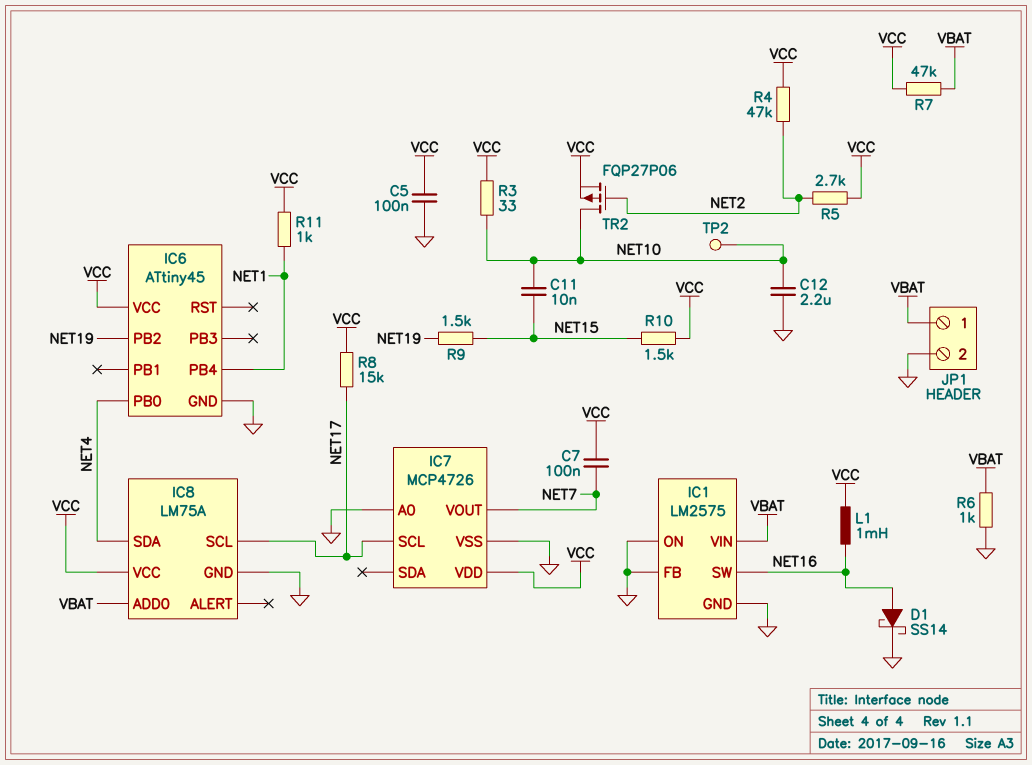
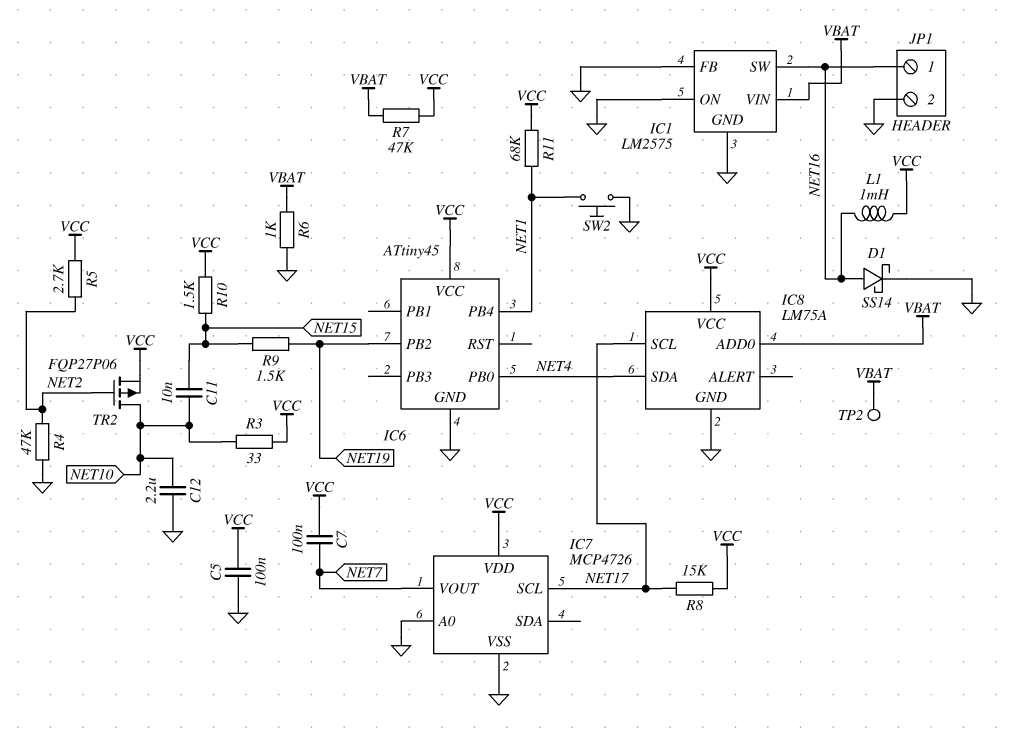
JP1 pin 1: VBAT -> NET16
R4: 47k (NET2, VCC) -> 47k (GND, NET2)
R11: 1k (NET1, VCC) -> 68k (NET1, VCC)
SW2: none -> button (GND, NET1)
TP2: test point (NET10) -> test point (VBAT)

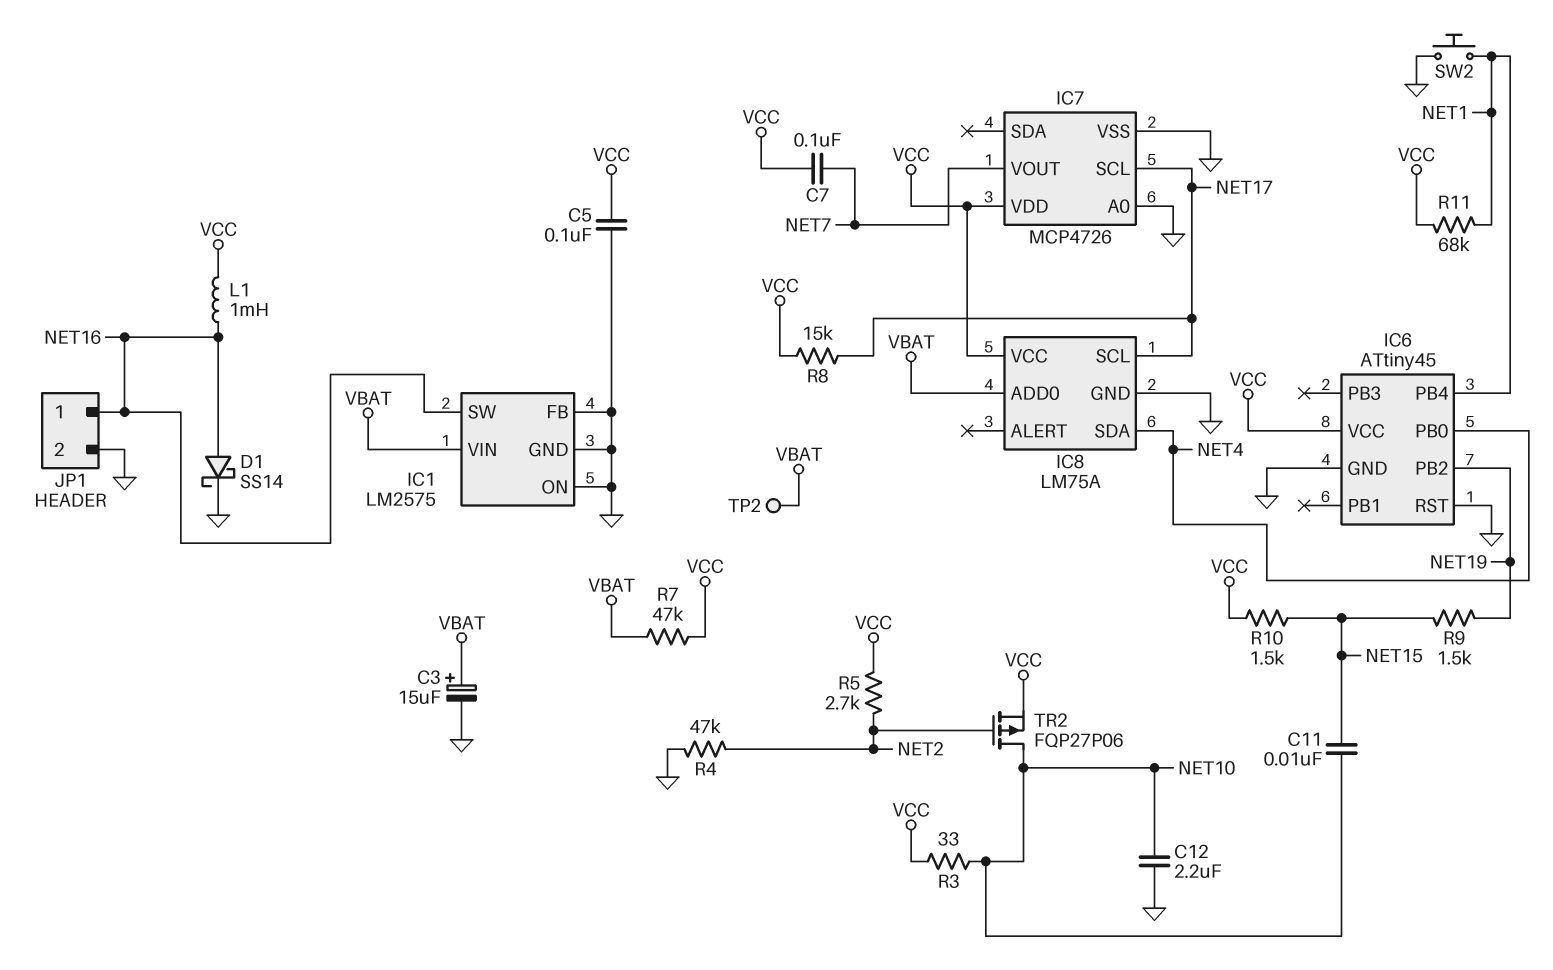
C3: none -> 15uF (plus VBAT, minus GND)
IC6 pin RST: none -> GND
R6: 1k (GND, VBAT) -> none

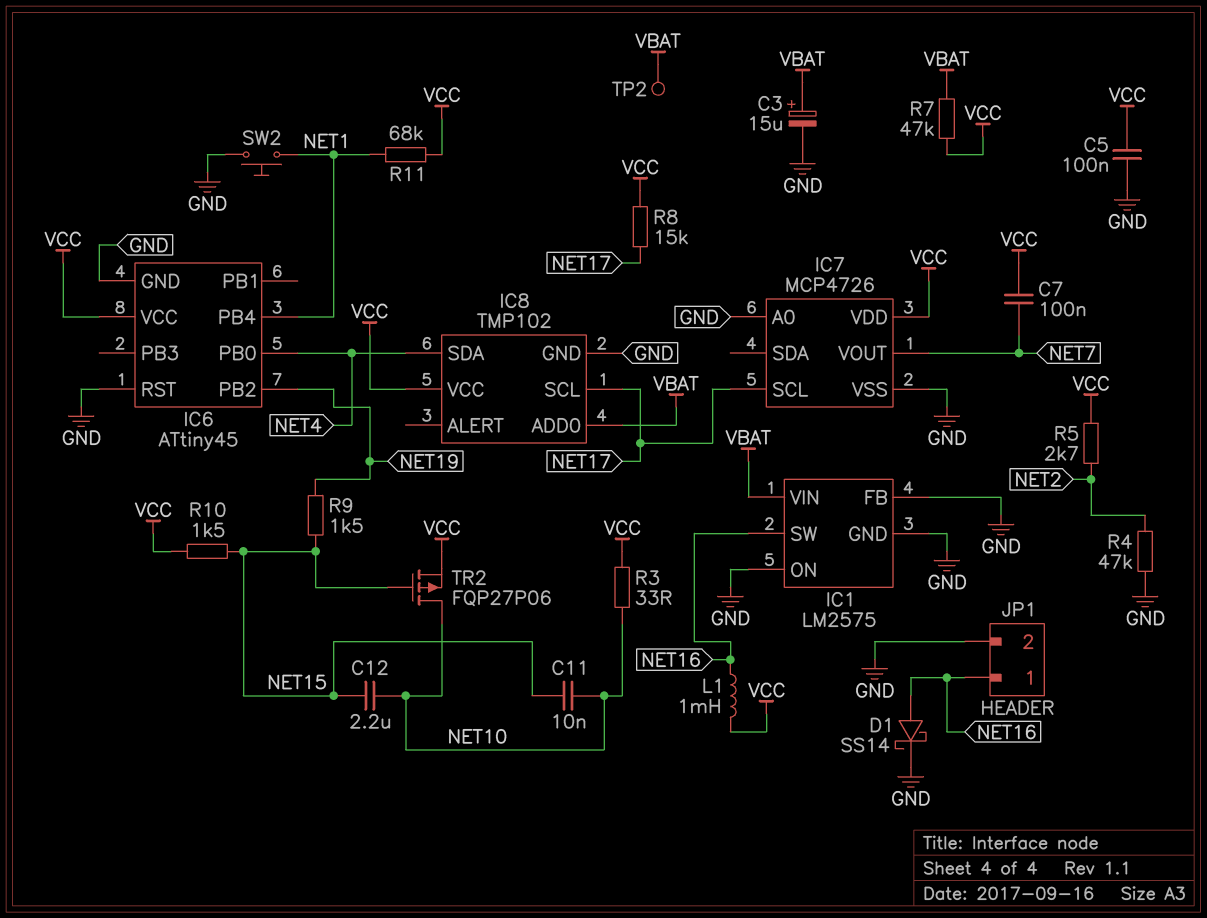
C12: 2.2uF (GND, NET10) -> 2.2uF (NET10, NET15)
IC8: LM75A -> TMP102
TR2: PMOS FQP27P06 (G NET2, D NET10, S VCC) -> PMOS FQP27P06 (G NET15, D NET10, S VCC)

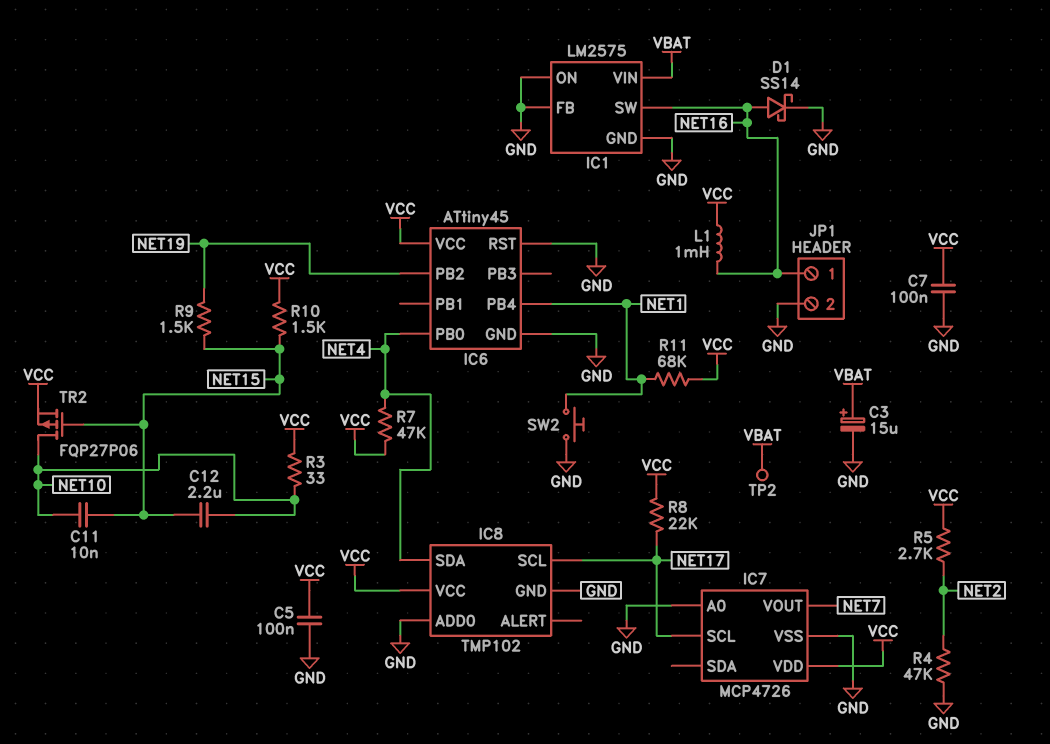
C7: 100nF (NET7, VCC) -> 100nF (GND, VCC)
IC8 pin ADD0: VBAT -> GND
R7: 47k (VBAT, VCC) -> 47k (NET4, VCC)
R8: 15k (NET17, VCC) -> 22k (NET17, VCC)

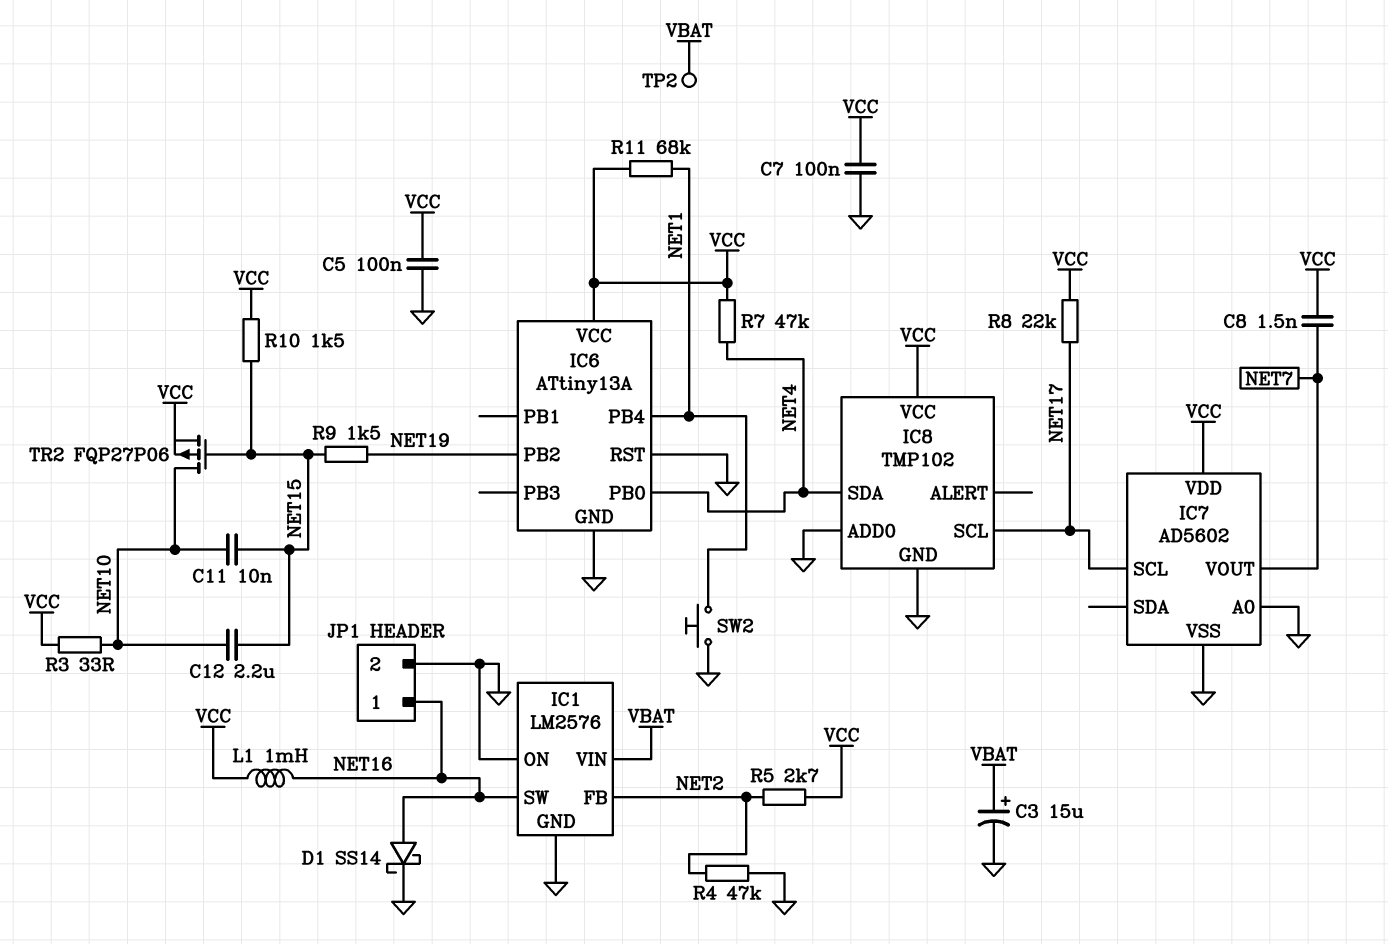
C8: none -> 1.5nF (NET7, VCC)
IC1: LM2575 -> LM2576
IC1 pin FB: GND -> NET2
IC6: ATtiny45 -> ATtiny13A
IC7: MCP4726 -> AD5602

